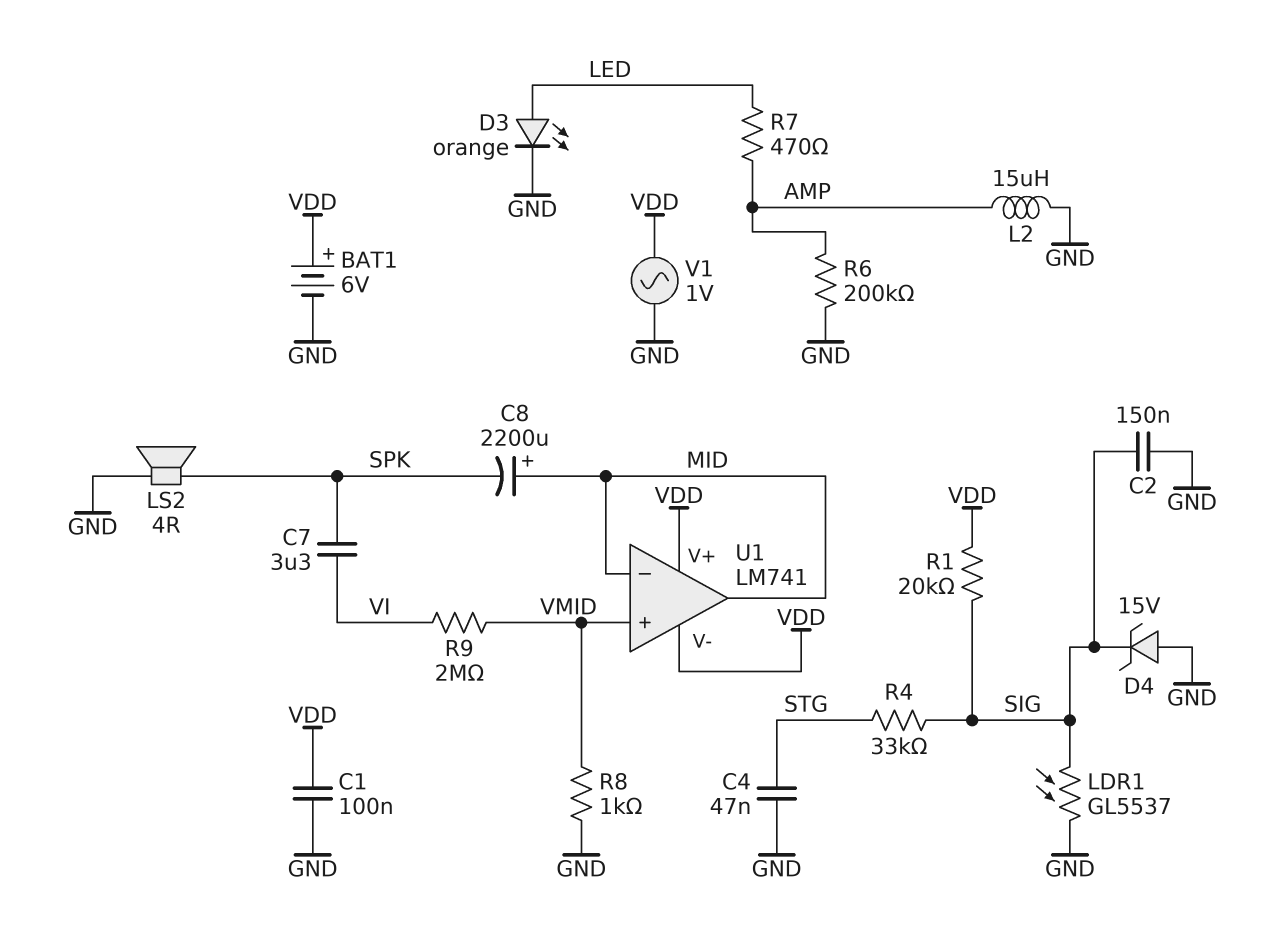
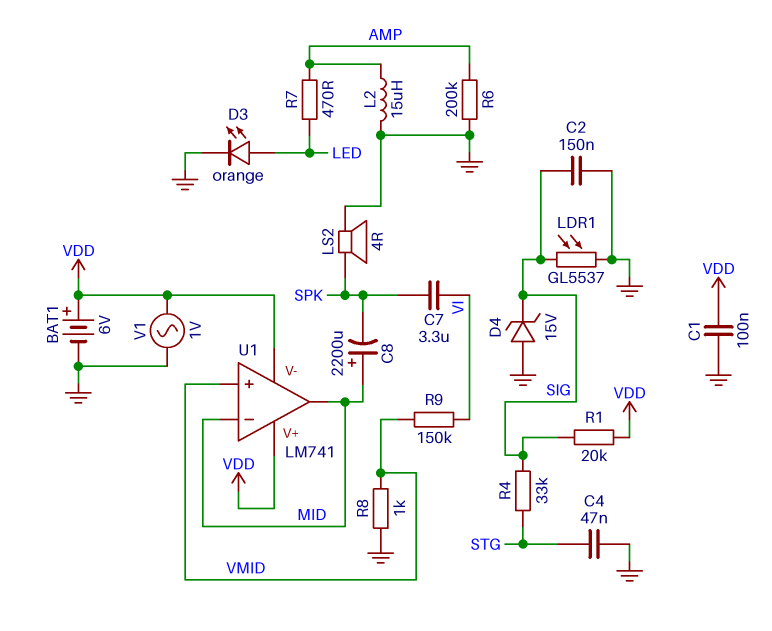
R9: 2M (VI, VMID) -> 150k (VI, VMID)

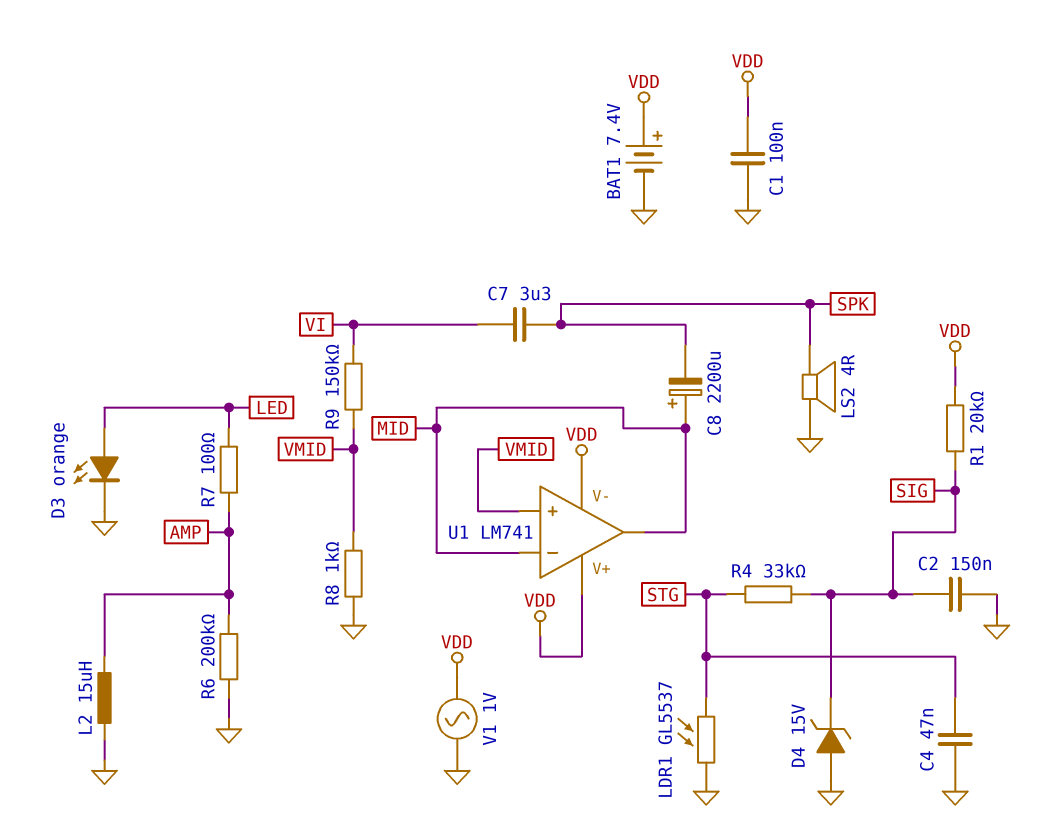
BAT1: 6V (plus VDD, minus GND) -> 7.4V (plus VDD, minus GND)
LDR1: GL5537 (GND, SIG) -> GL5537 (GND, STG)
R7: 470 (AMP, LED) -> 100 (AMP, LED)

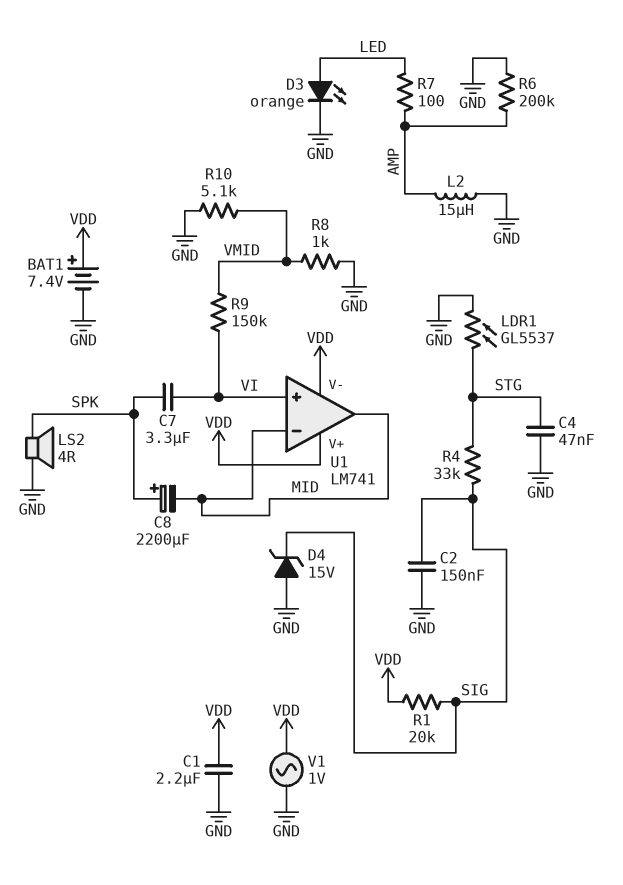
C1: 100nF (GND, VDD) -> 2.2uF (GND, VDD)
C8: 2200uF (plus MID, minus SPK) -> 2200uF (plus SPK, minus MID)
R10: none -> 5.1k (GND, VMID)
U1 pin in+: VMID -> VI

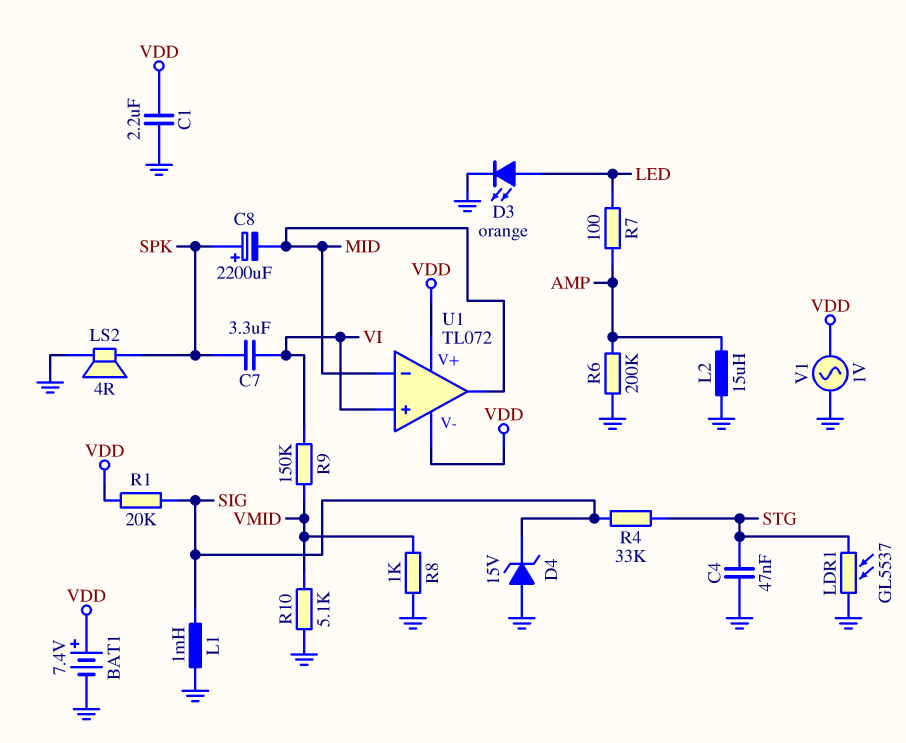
C2: 150nF (GND, SIG) -> none
L1: none -> 1mH (GND, SIG)
U1: LM741 -> TL072

